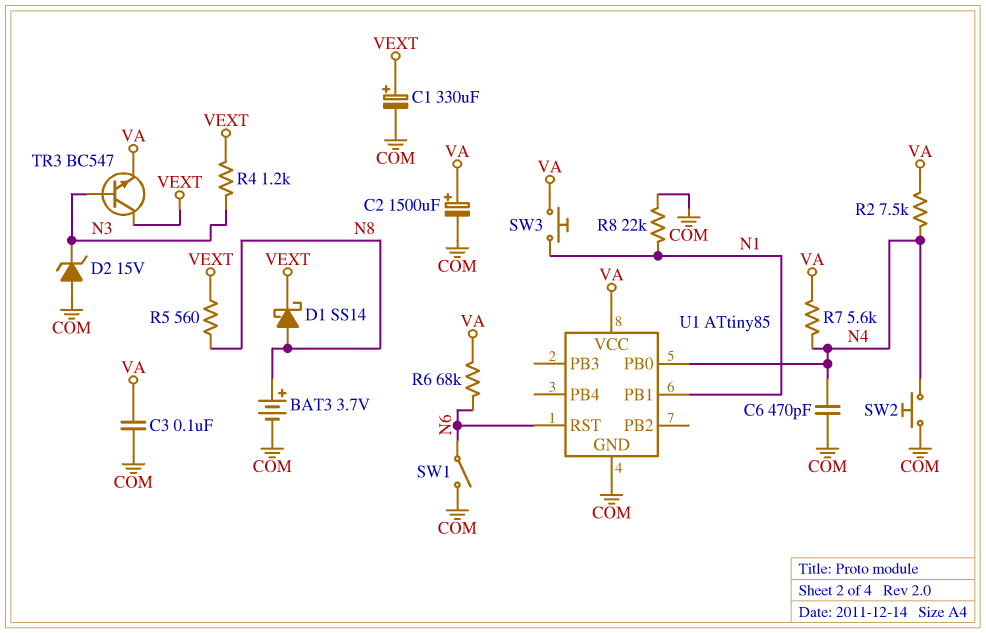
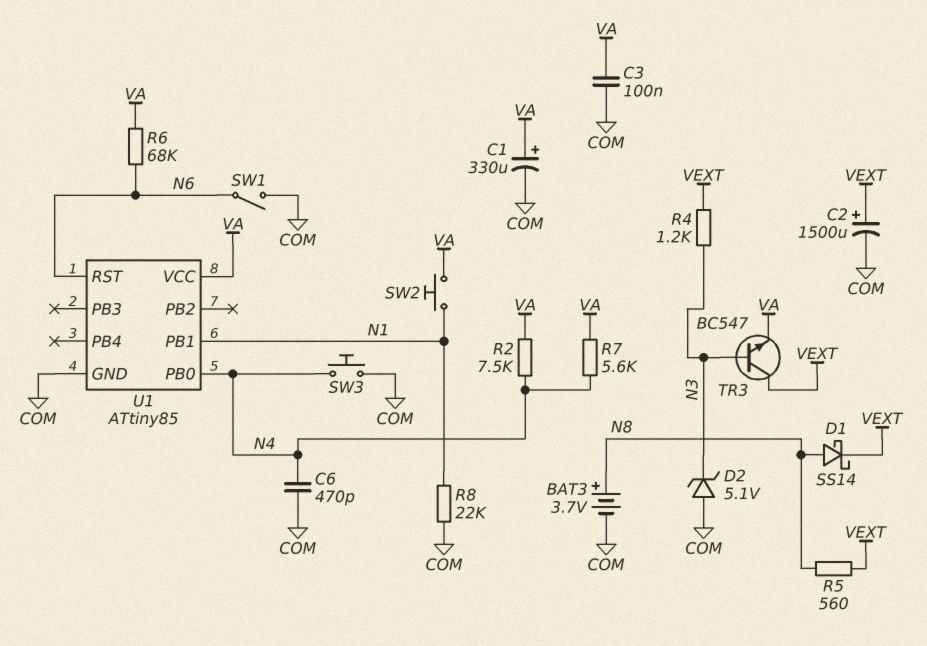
C1: 330uF (plus VEXT, minus COM) -> 330uF (plus VA, minus COM)
C2: 1500uF (plus VA, minus COM) -> 1500uF (plus VEXT, minus COM)
D2: zener 15V (A COM, K N3) -> zener 5.1V (A COM, K N3)
SW2: button (COM, N4) -> button (N1, VA)
SW3: button (N1, VA) -> button (COM, N4)

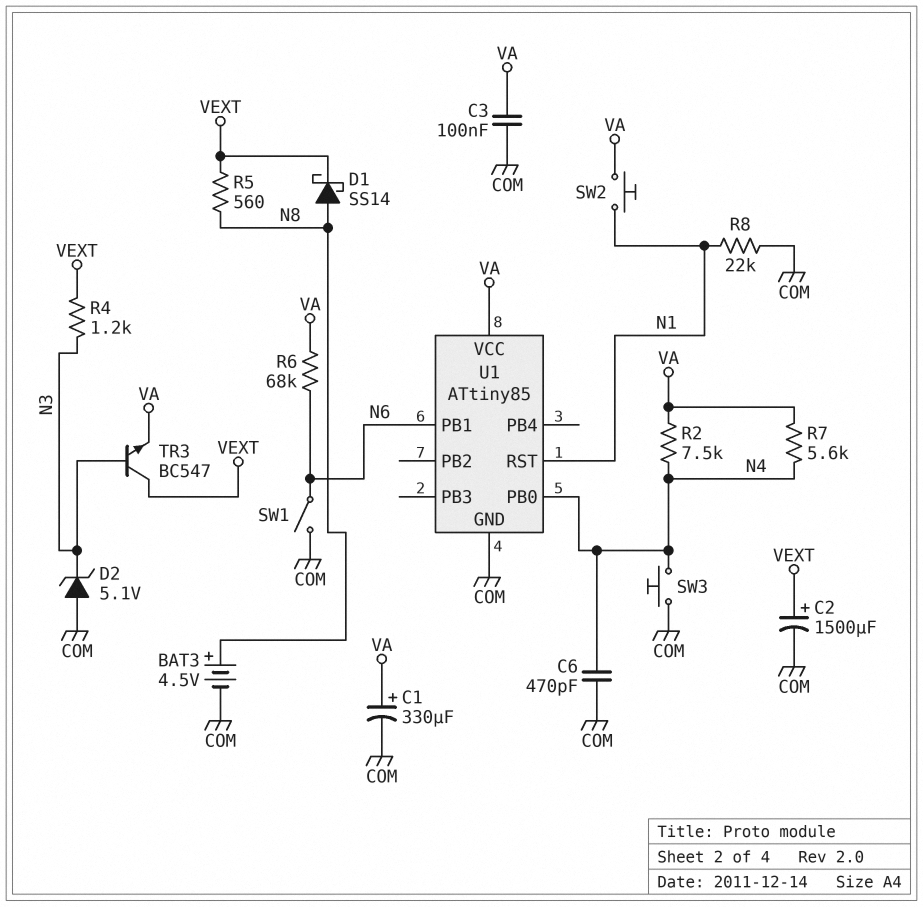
BAT3: 3.7V (plus N8, minus COM) -> 4.5V (plus N8, minus COM)
U1 pin PB1: N1 -> N6
U1 pin RST: N6 -> N1

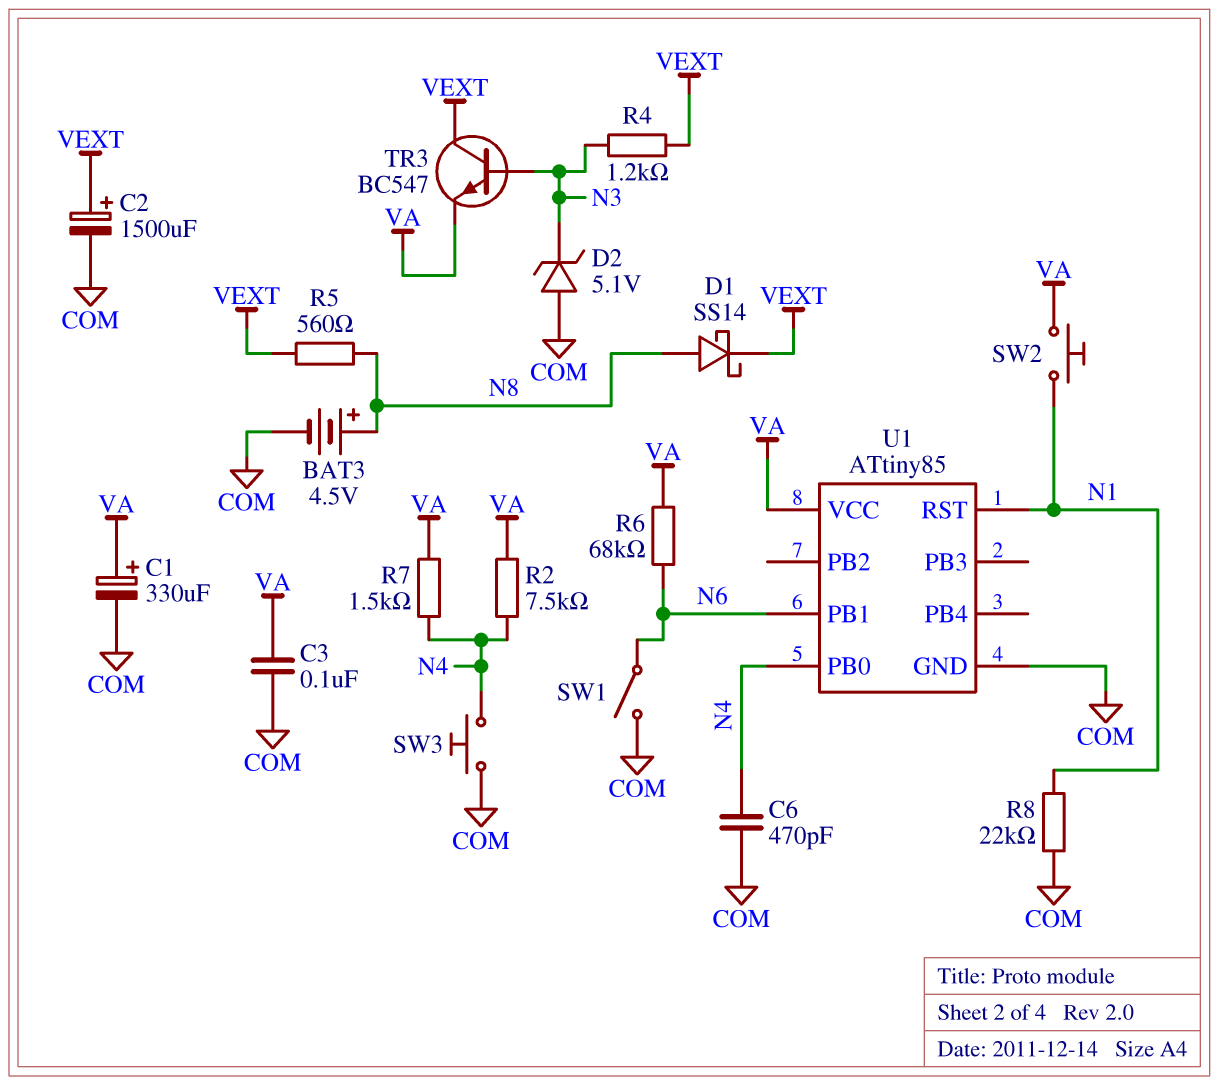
R7: 5.6k (N4, VA) -> 1.5k (N4, VA)

